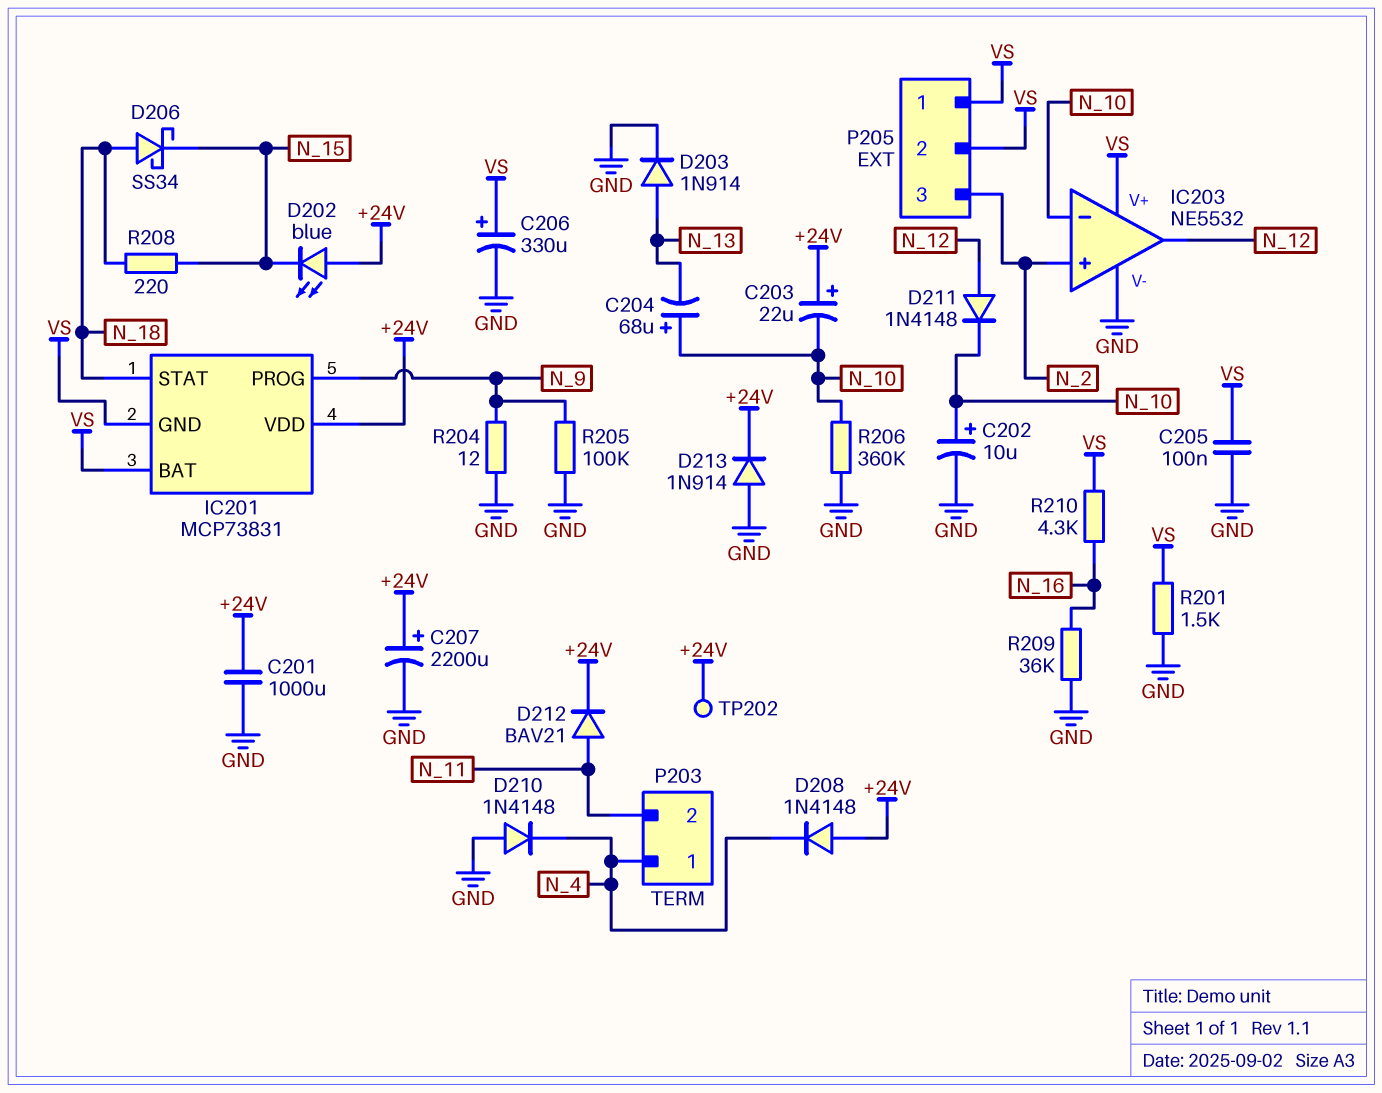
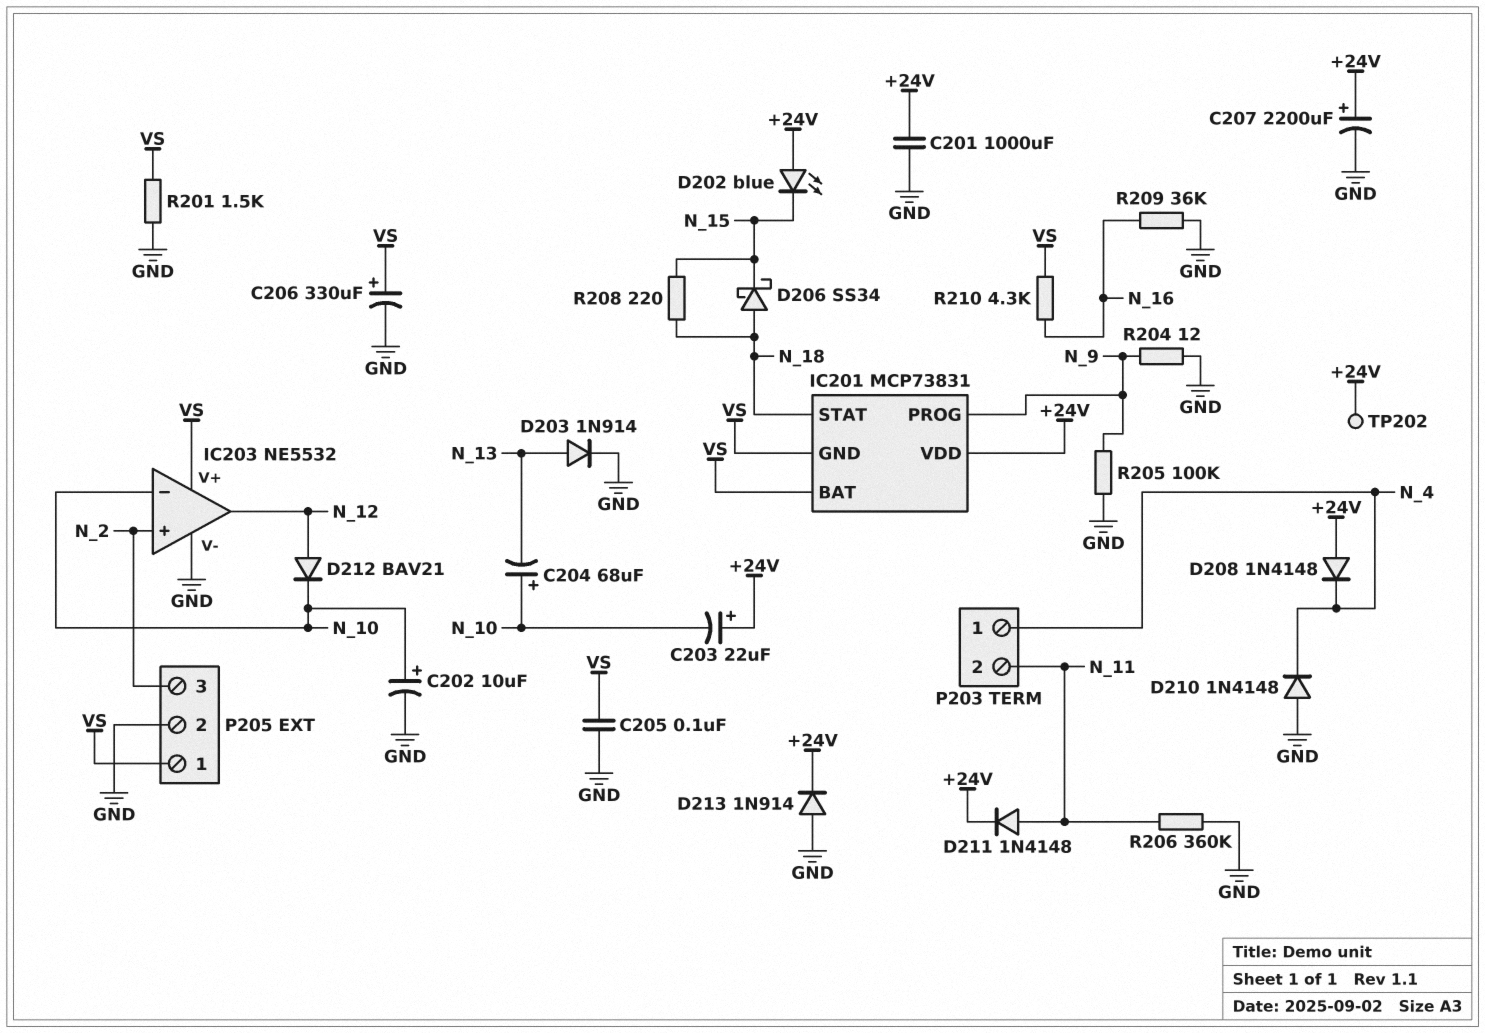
D211: diode 1N4148 (A N_12, K N_10) -> diode 1N4148 (A N_11, K +24V)
D212: diode BAV21 (A N_11, K +24V) -> diode BAV21 (A N_12, K N_10)
P205 pin 2: VS -> GND
R206: 360k (GND, N_10) -> 360k (GND, N_11)

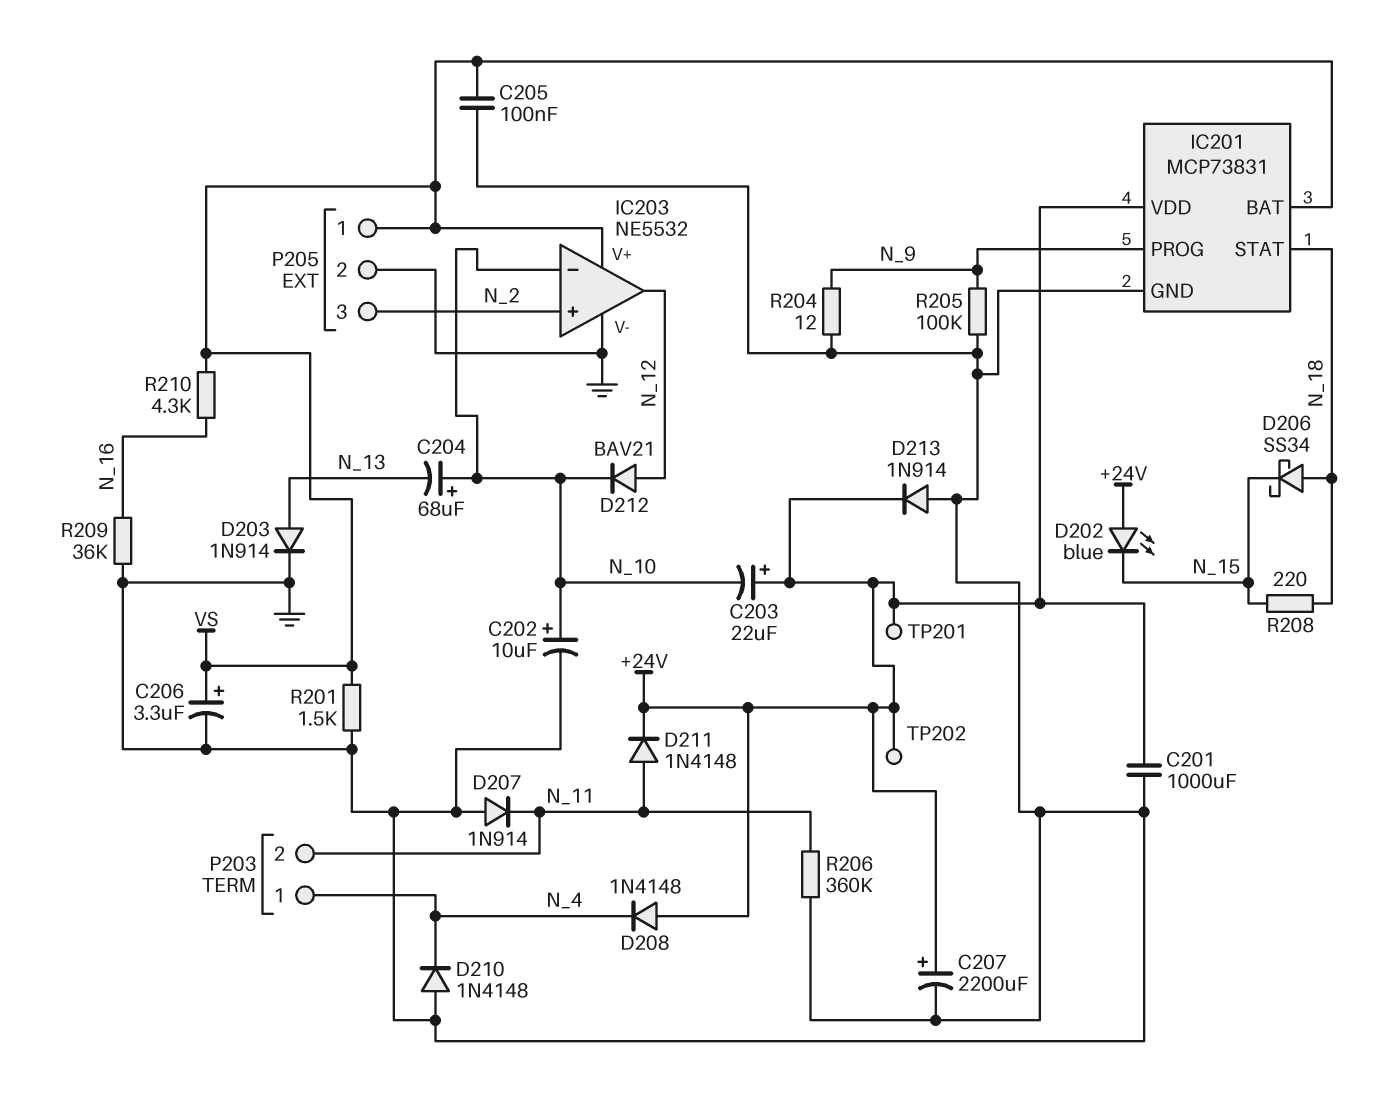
C206: 330uF (plus VS, minus GND) -> 3.3uF (plus VS, minus GND)
D207: none -> diode 1N914 (A GND, K N_11)
IC201 pin GND: VS -> GND
TP201: none -> test point (+24V)

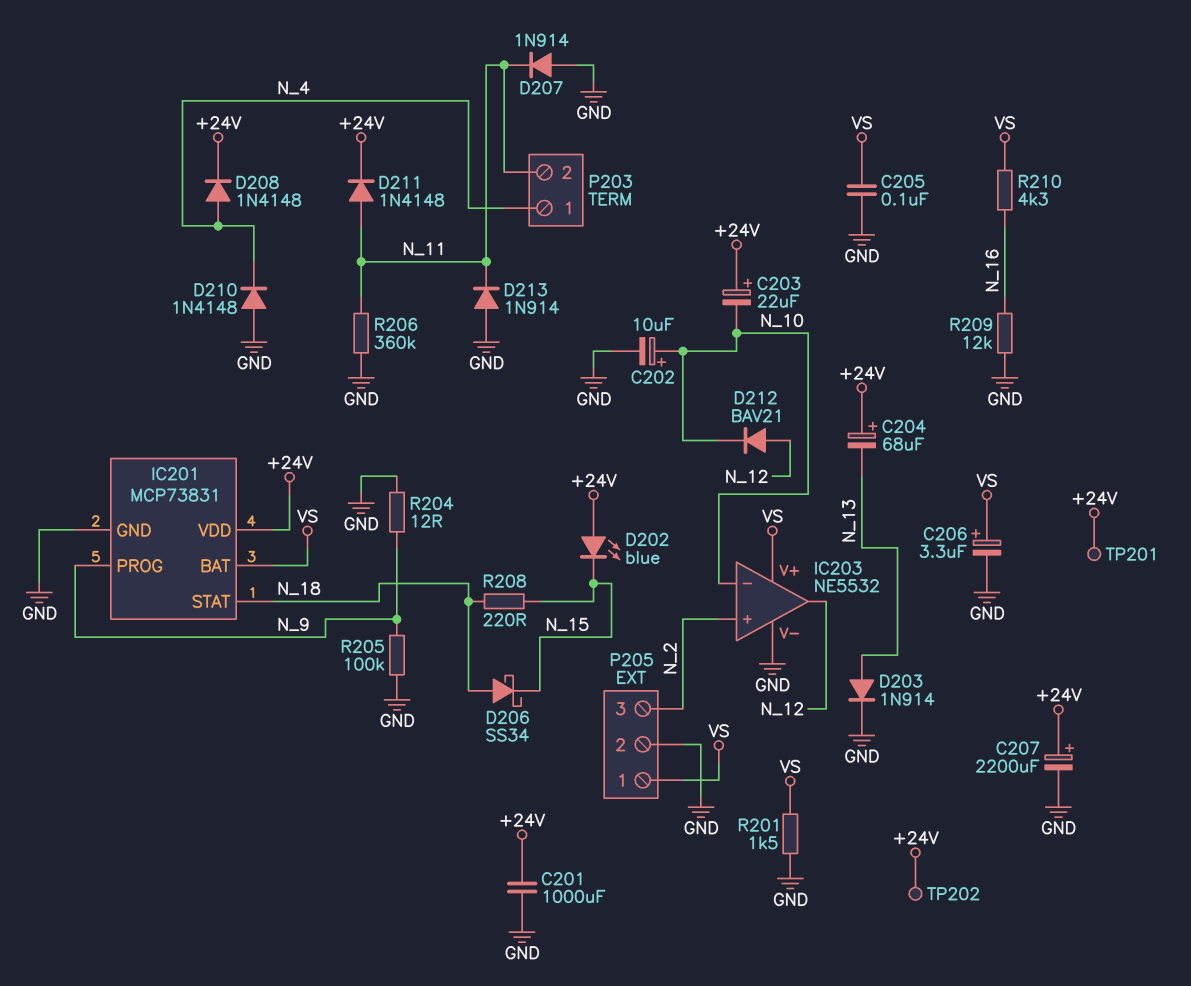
C204: 68uF (plus N_10, minus N_13) -> 68uF (plus +24V, minus N_13)
D208: diode 1N4148 (A +24V, K N_4) -> diode 1N4148 (A N_4, K +24V)
D213: diode 1N914 (A GND, K +24V) -> diode 1N914 (A GND, K N_11)
R209: 36k (GND, N_16) -> 12k (GND, N_16)

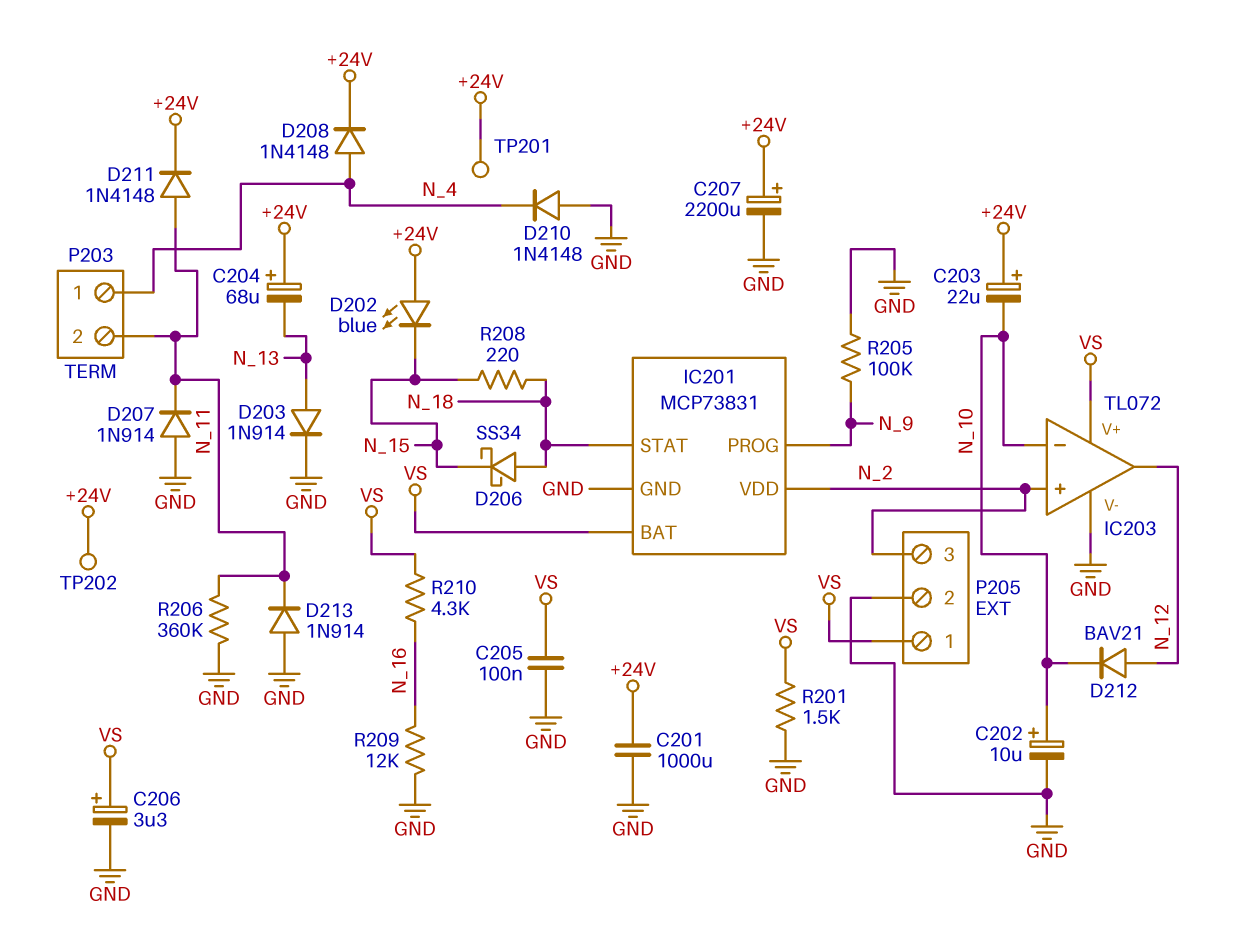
IC201 pin VDD: +24V -> N_2
IC203: NE5532 -> TL072
R204: 12 (GND, N_9) -> none

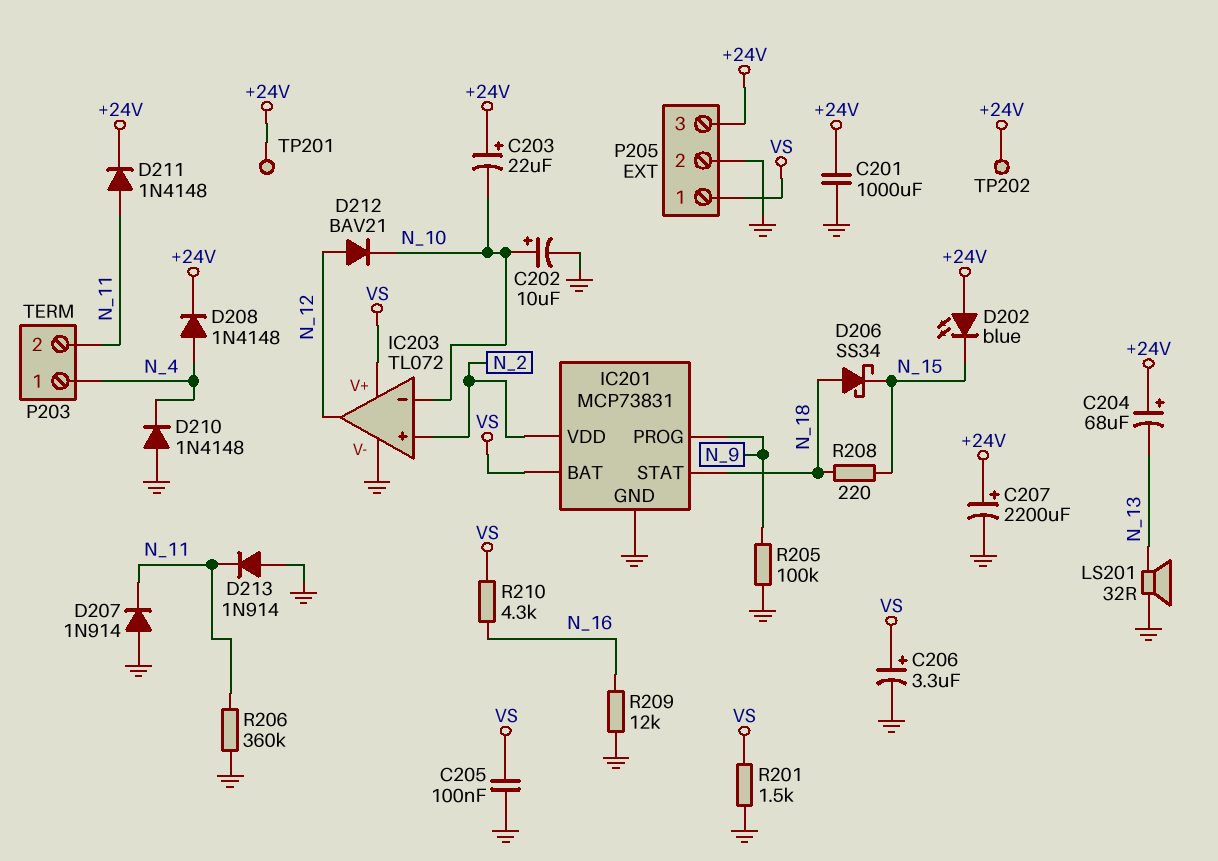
D203: diode 1N914 (A N_13, K GND) -> none
LS201: none -> speaker 32R (GND, N_13)
P205 pin 3: N_2 -> +24V

